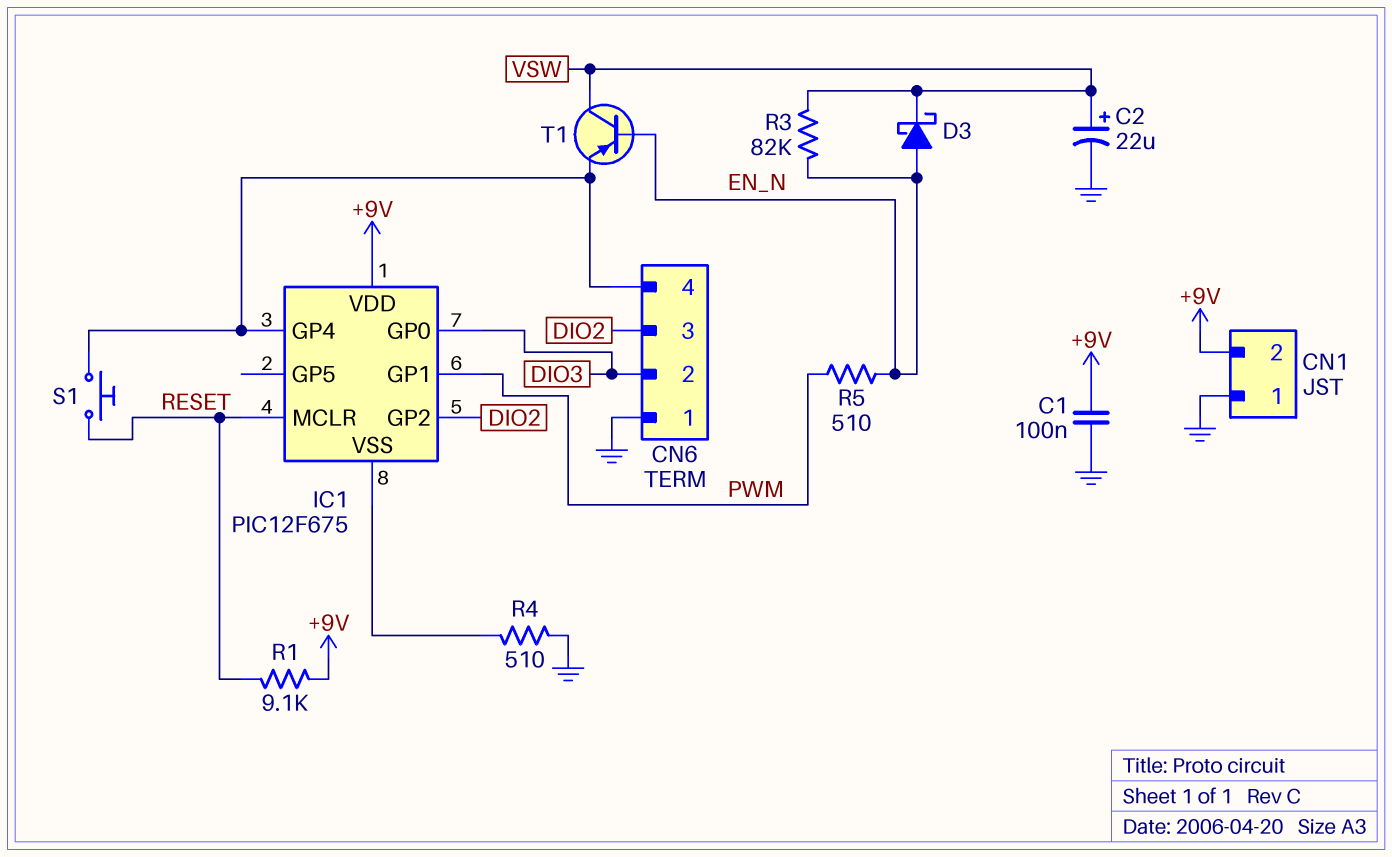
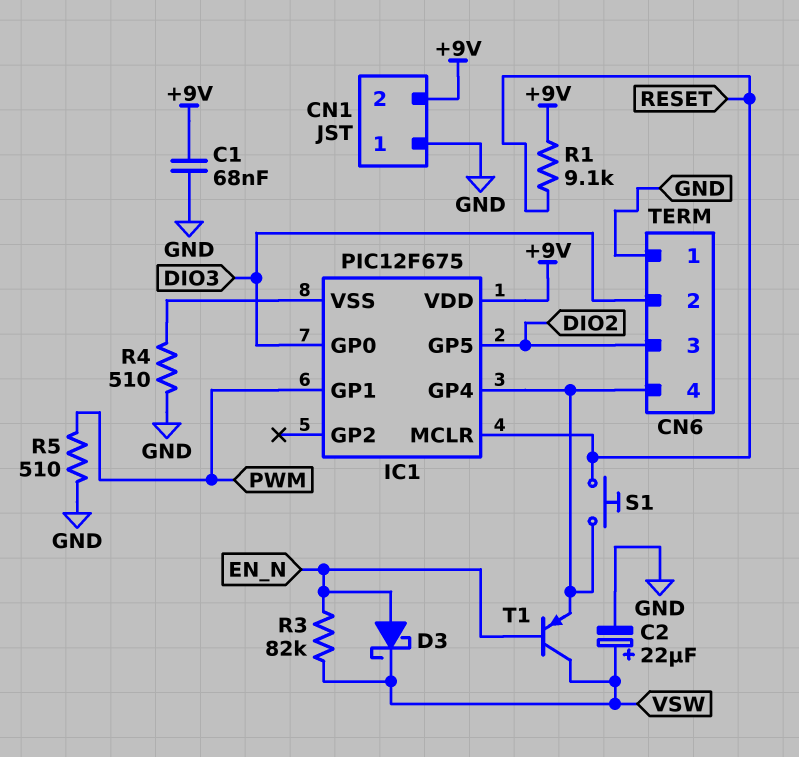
C1: 100nF (+9V, GND) -> 68nF (+9V, GND)
IC1 pin GP2: DIO2 -> none
IC1 pin GP5: none -> DIO2
R5: 510 (EN_N, PWM) -> 510 (GND, PWM)

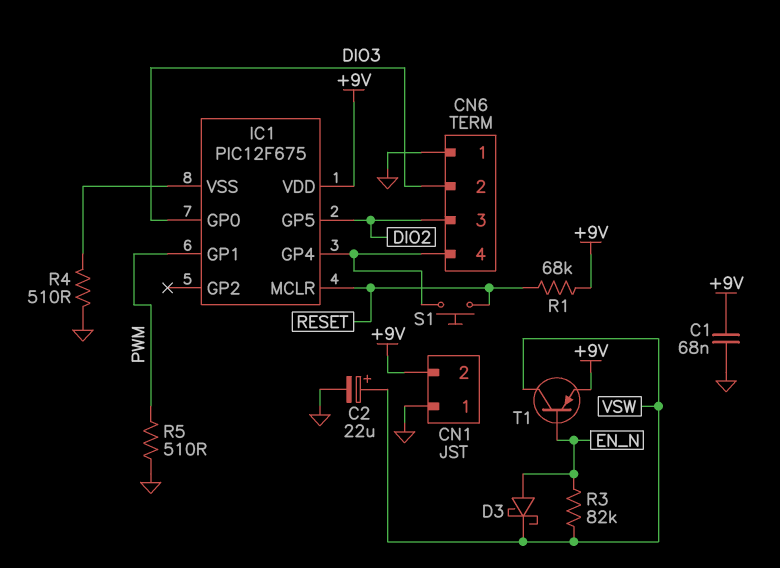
R1: 9.1k (+9V, RESET) -> 68k (+9V, RESET)
T1: PNP (B EN_N, C VSW, E CN6/4) -> PNP (B EN_N, C VSW, E +9V)

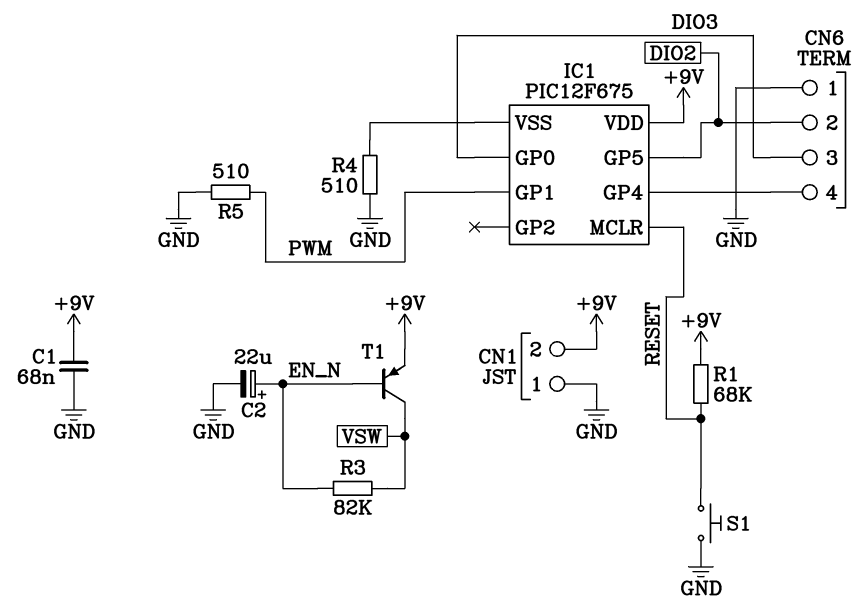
C2: 22uF (plus VSW, minus GND) -> 22uF (plus EN_N, minus GND)
CN6 pin 2: DIO3 -> DIO2
CN6 pin 3: DIO2 -> DIO3
D3: schottky (A EN_N, K VSW) -> none
S1: button (CN6/4, RESET) -> button (GND, RESET)

